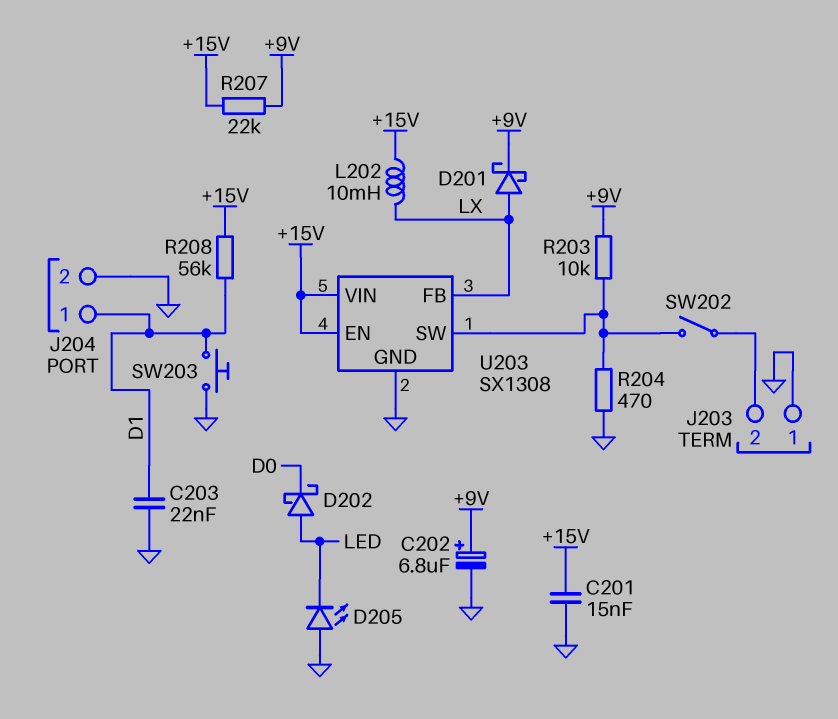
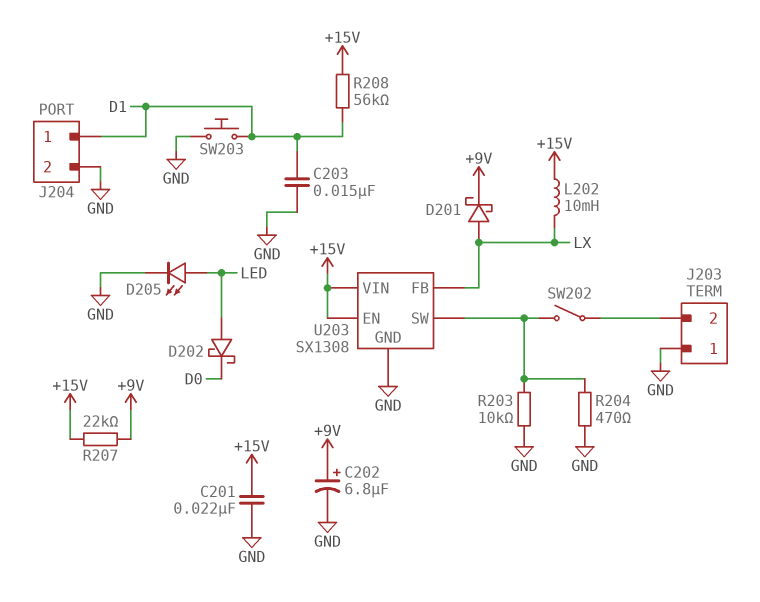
C201: 15nF (+15V, GND) -> 22nF (+15V, GND)
C203: 22nF (D1, GND) -> 15nF (D1, GND)
D205: LED (A GND, K LED) -> LED (A LED, K GND)
R203: 10k (+9V, U203/SW) -> 10k (GND, U203/SW)

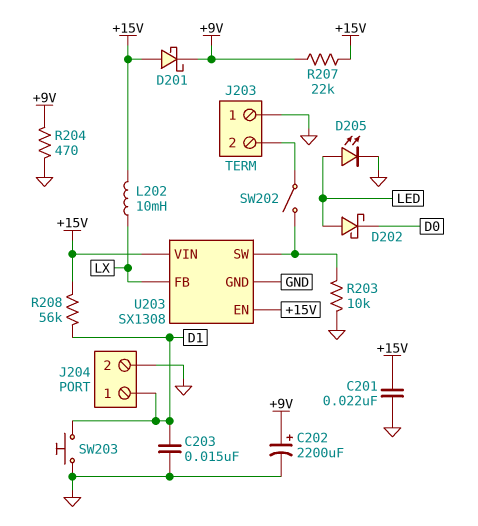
C202: 6.8uF (plus +9V, minus GND) -> 2200uF (plus +9V, minus GND)
D201: schottky (A LX, K +9V) -> schottky (A +15V, K +9V)
R204: 470 (GND, U203/SW) -> 470 (+9V, GND)

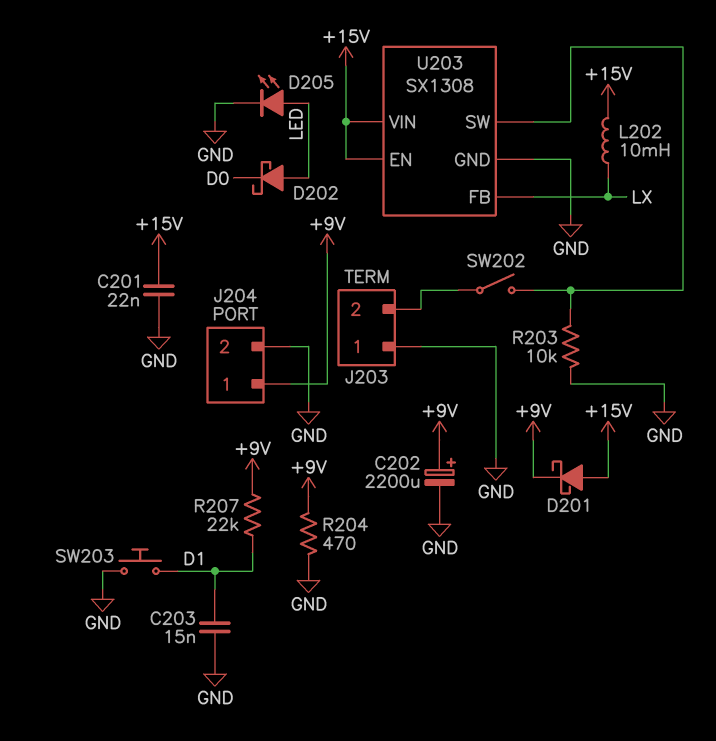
J204 pin 1: D1 -> +9V
R207: 22k (+9V, +15V) -> 22k (+9V, D1)
R208: 56k (+15V, D1) -> none

